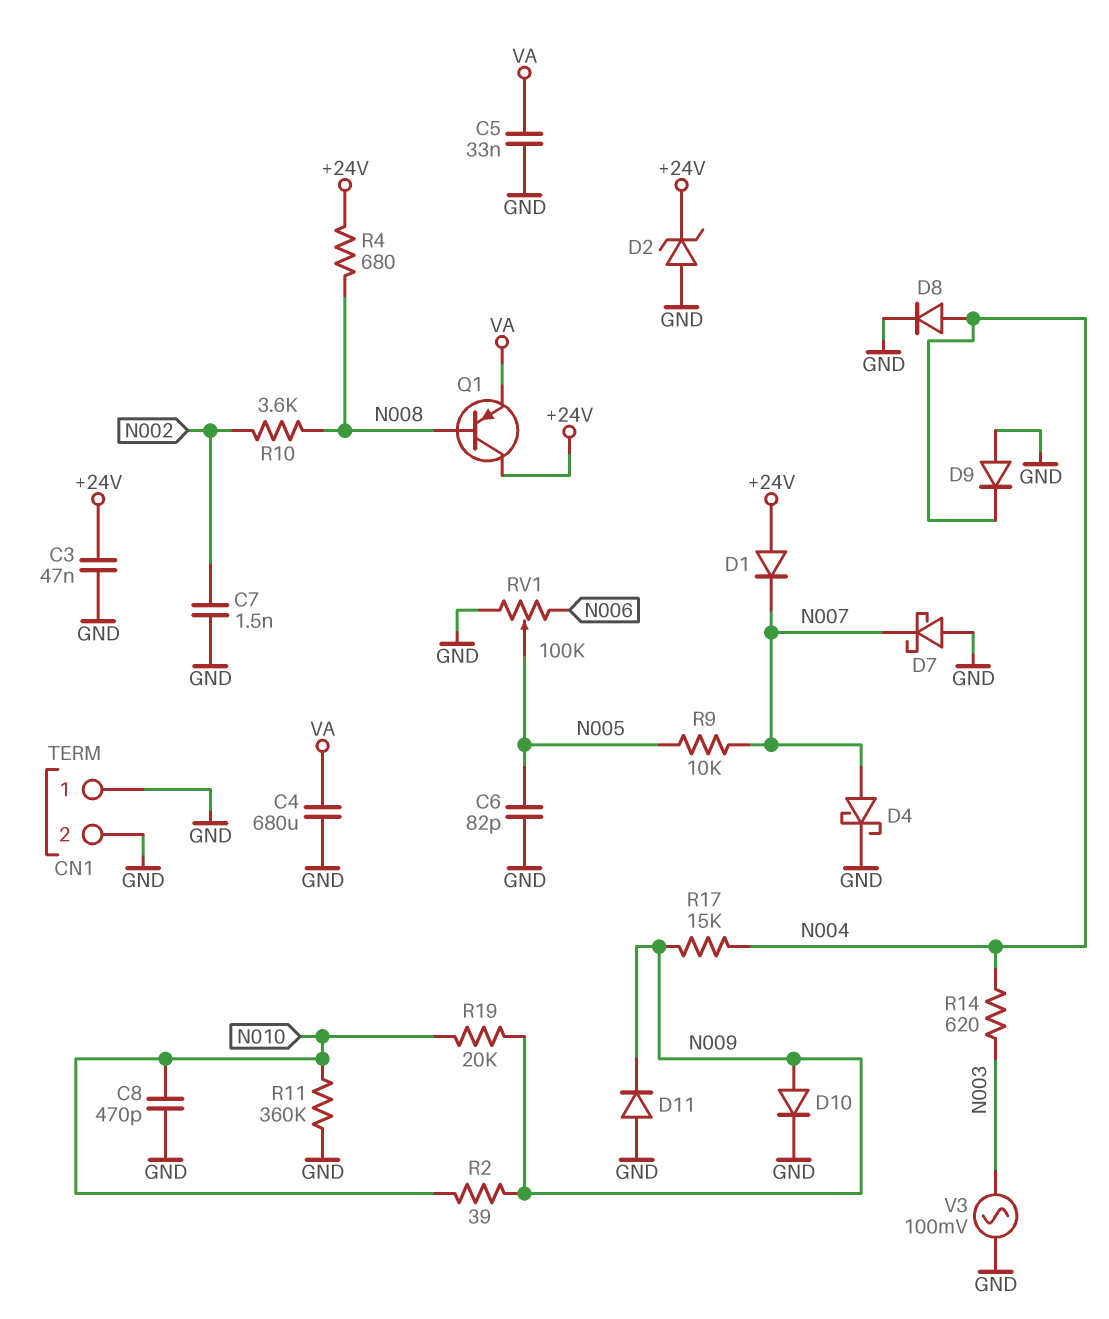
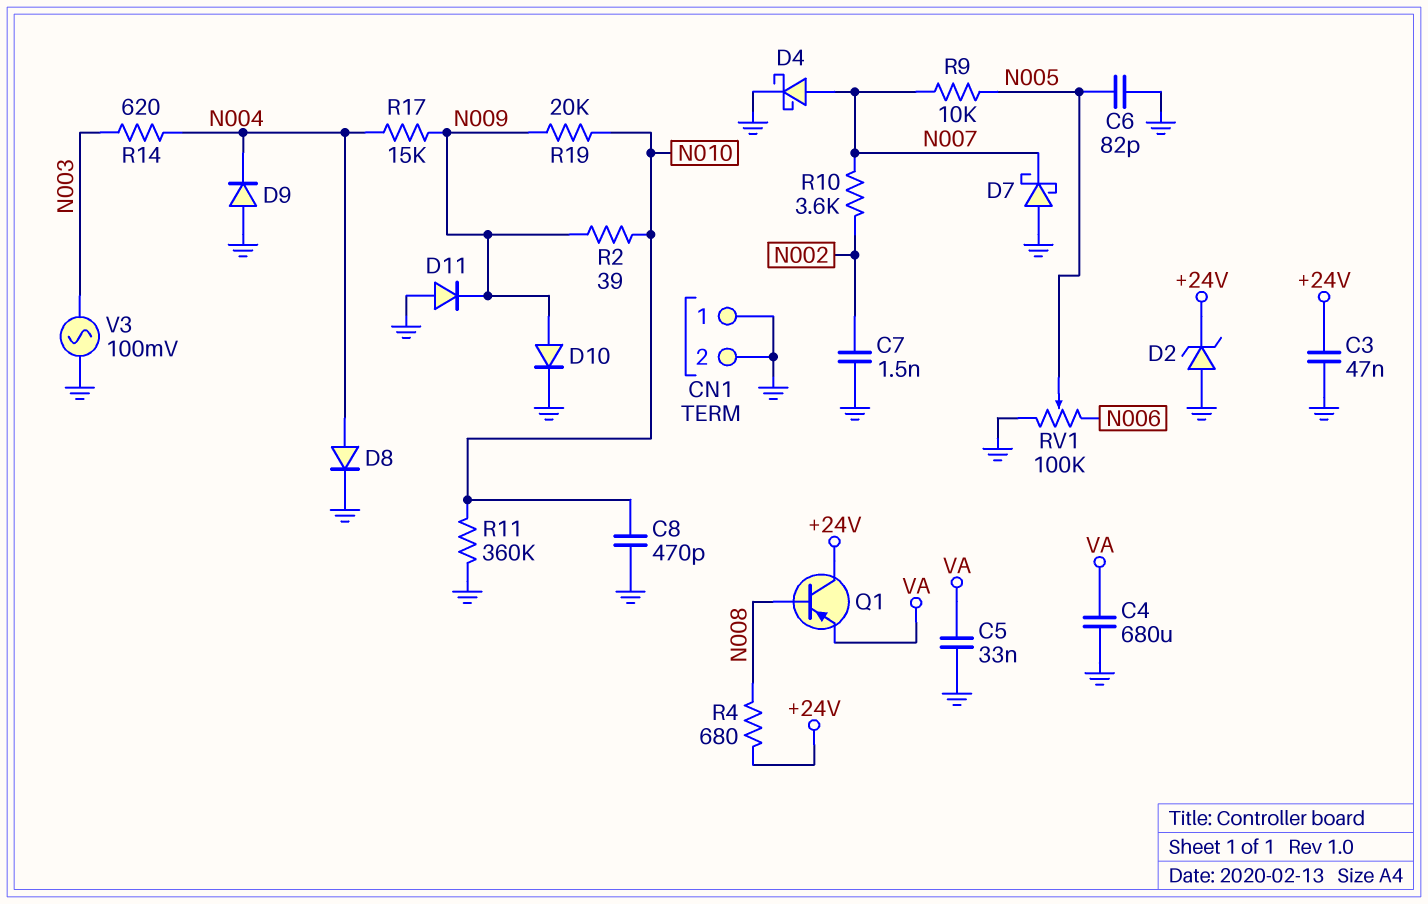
D1: diode (A +24V, K N007) -> none
R10: 3.6k (N002, N008) -> 3.6k (N002, N007)

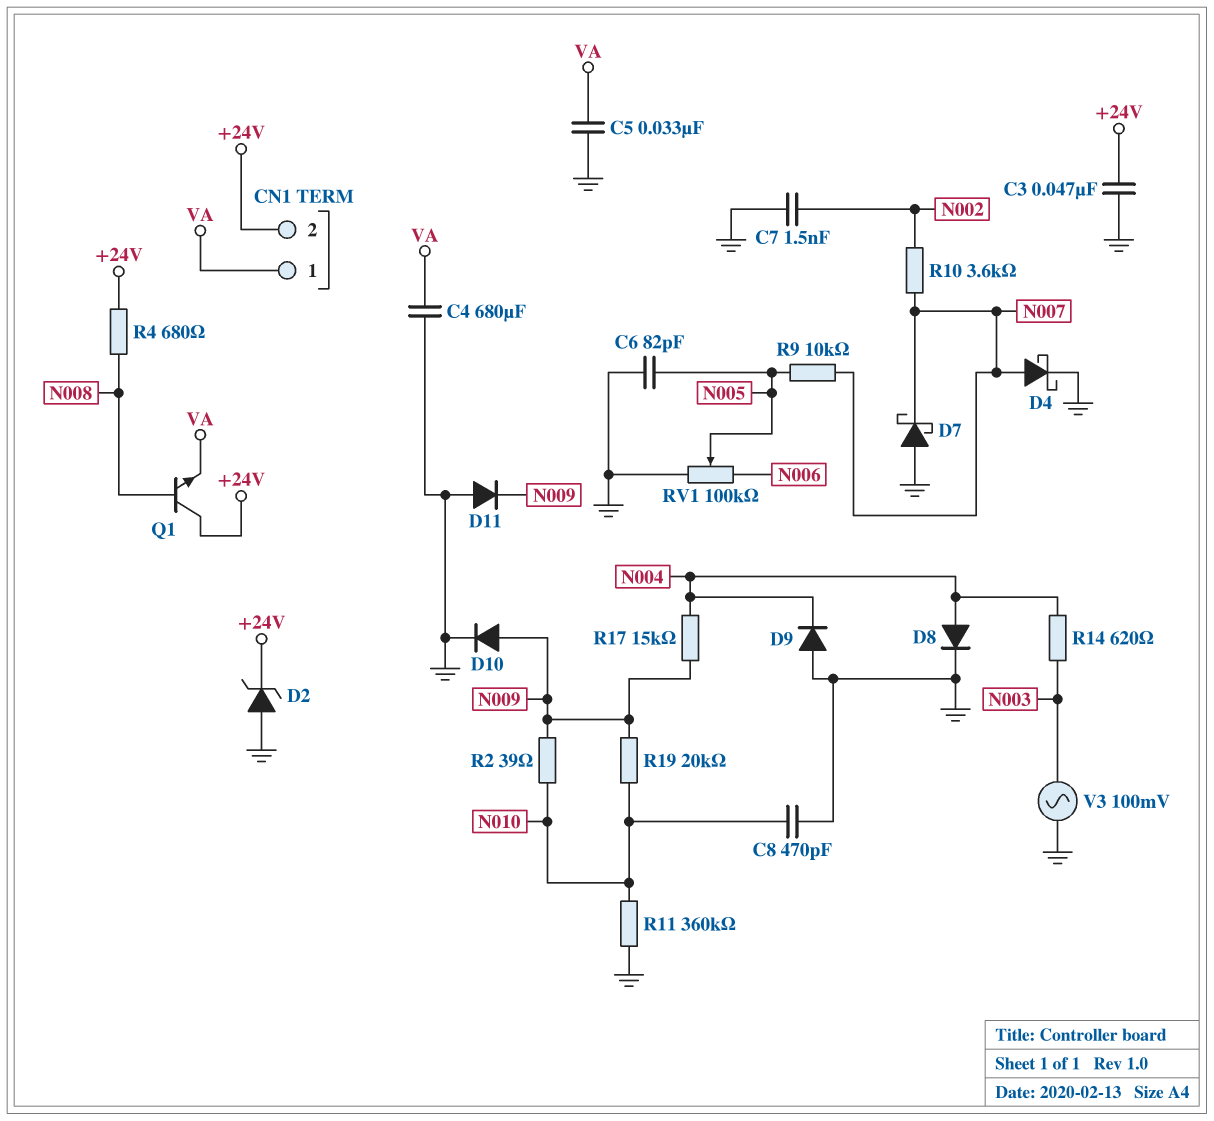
CN1 pin 1: GND -> VA
CN1 pin 2: GND -> +24V
Q1: PNP (B N008, C +24V, E VA) -> NPN (B N008, C +24V, E VA)

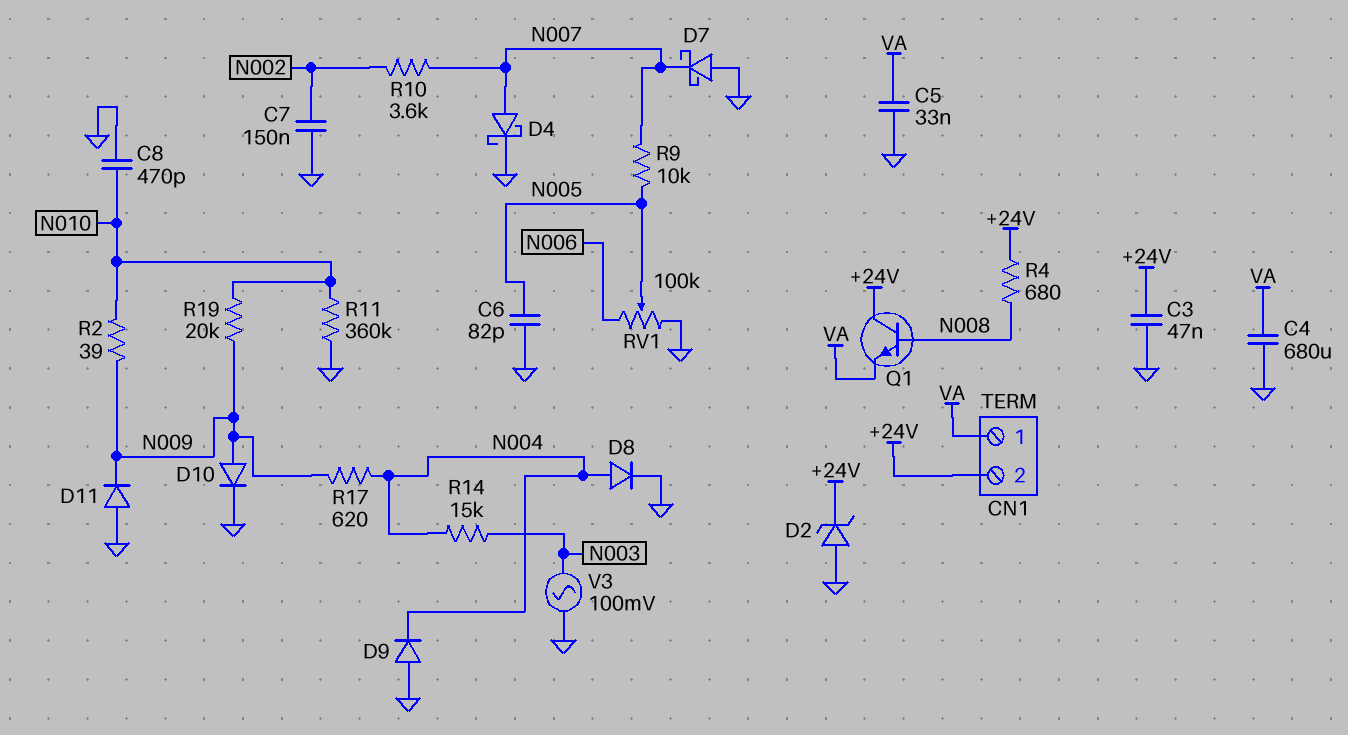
C7: 1.5nF (GND, N002) -> 150nF (GND, N002)
R14: 620 (N003, N004) -> 15k (N003, N004)
R17: 15k (N004, N009) -> 620 (N004, N009)

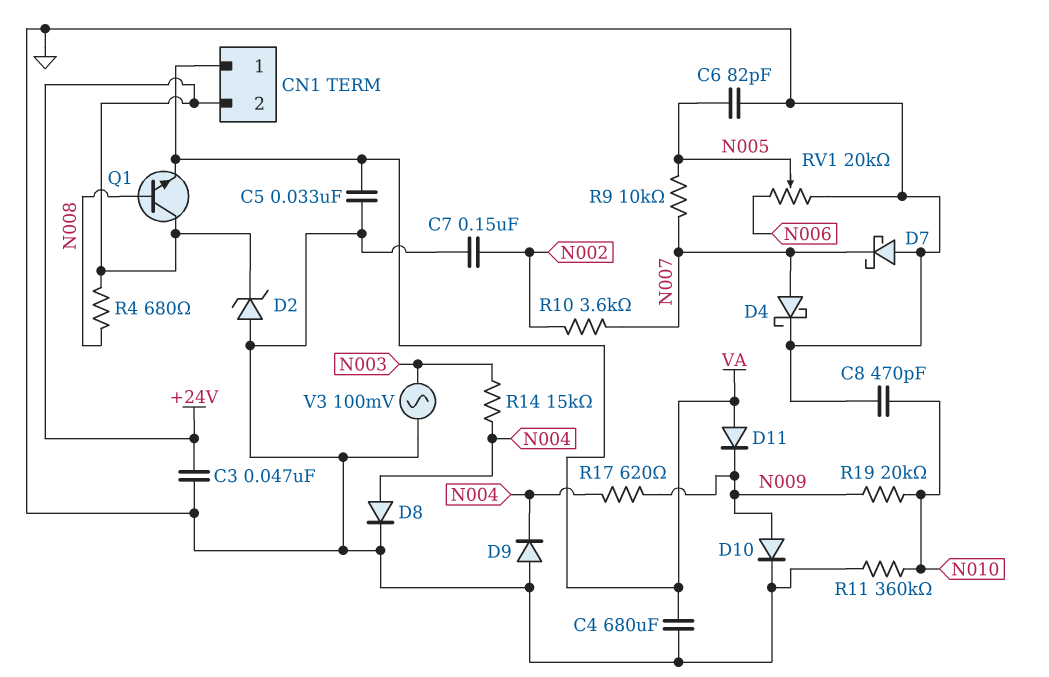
D11: diode (A GND, K N009) -> diode (A VA, K N009)
R2: 39 (N009, N010) -> none
RV1: 100k (GND, N006, wiper N005) -> 20k (GND, N006, wiper N005)

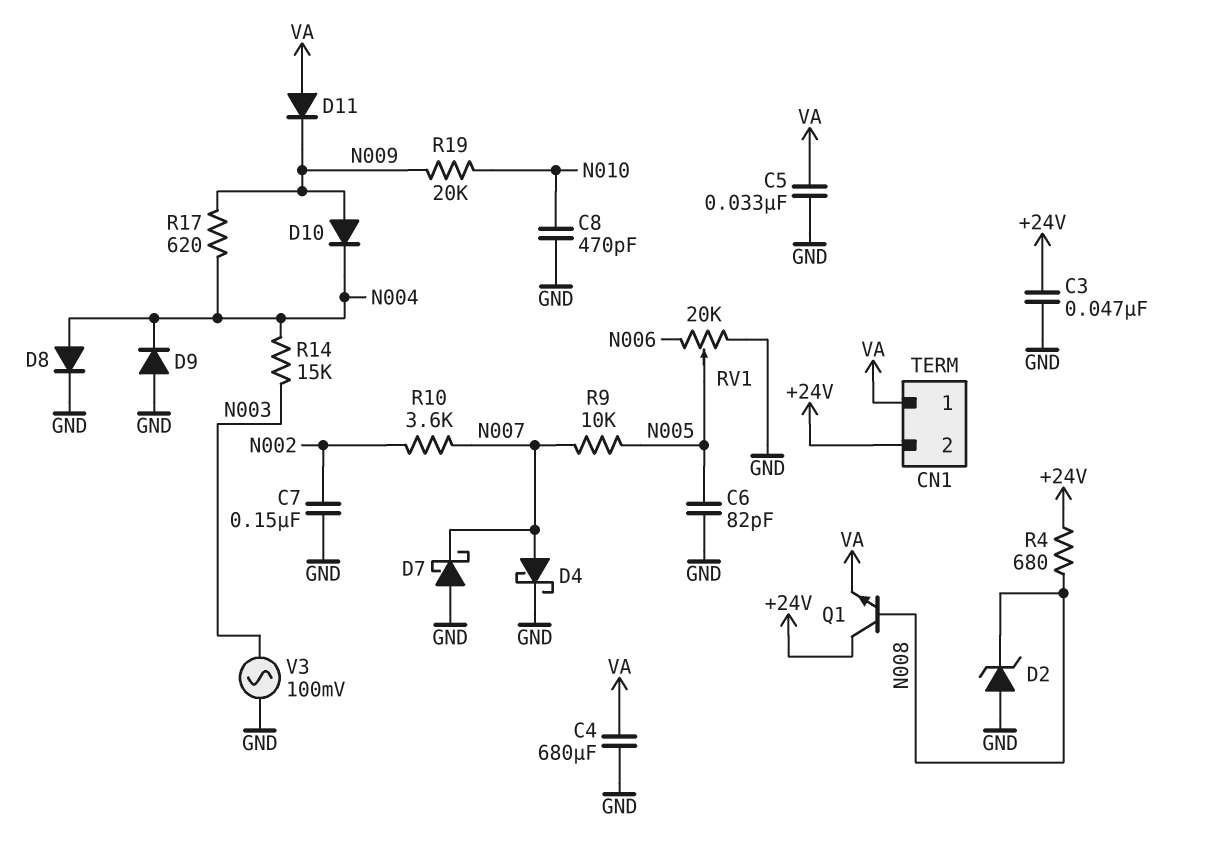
D2: zener (A GND, K +24V) -> zener (A GND, K N008)
D10: diode (A N009, K GND) -> diode (A N009, K N004)
R11: 360k (GND, N010) -> none

